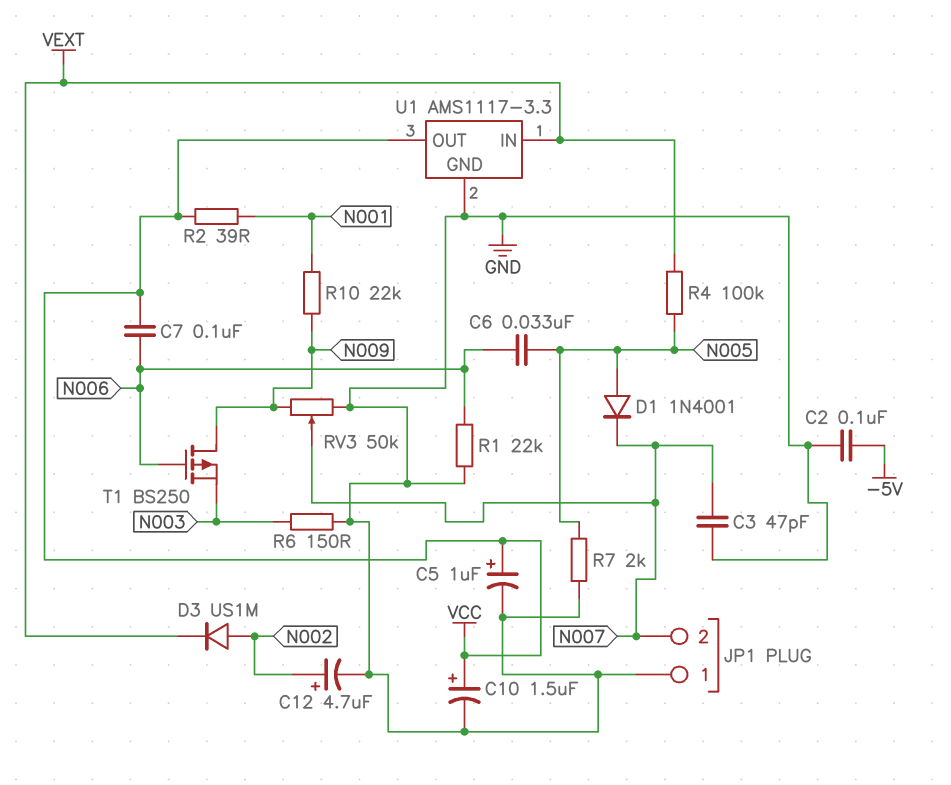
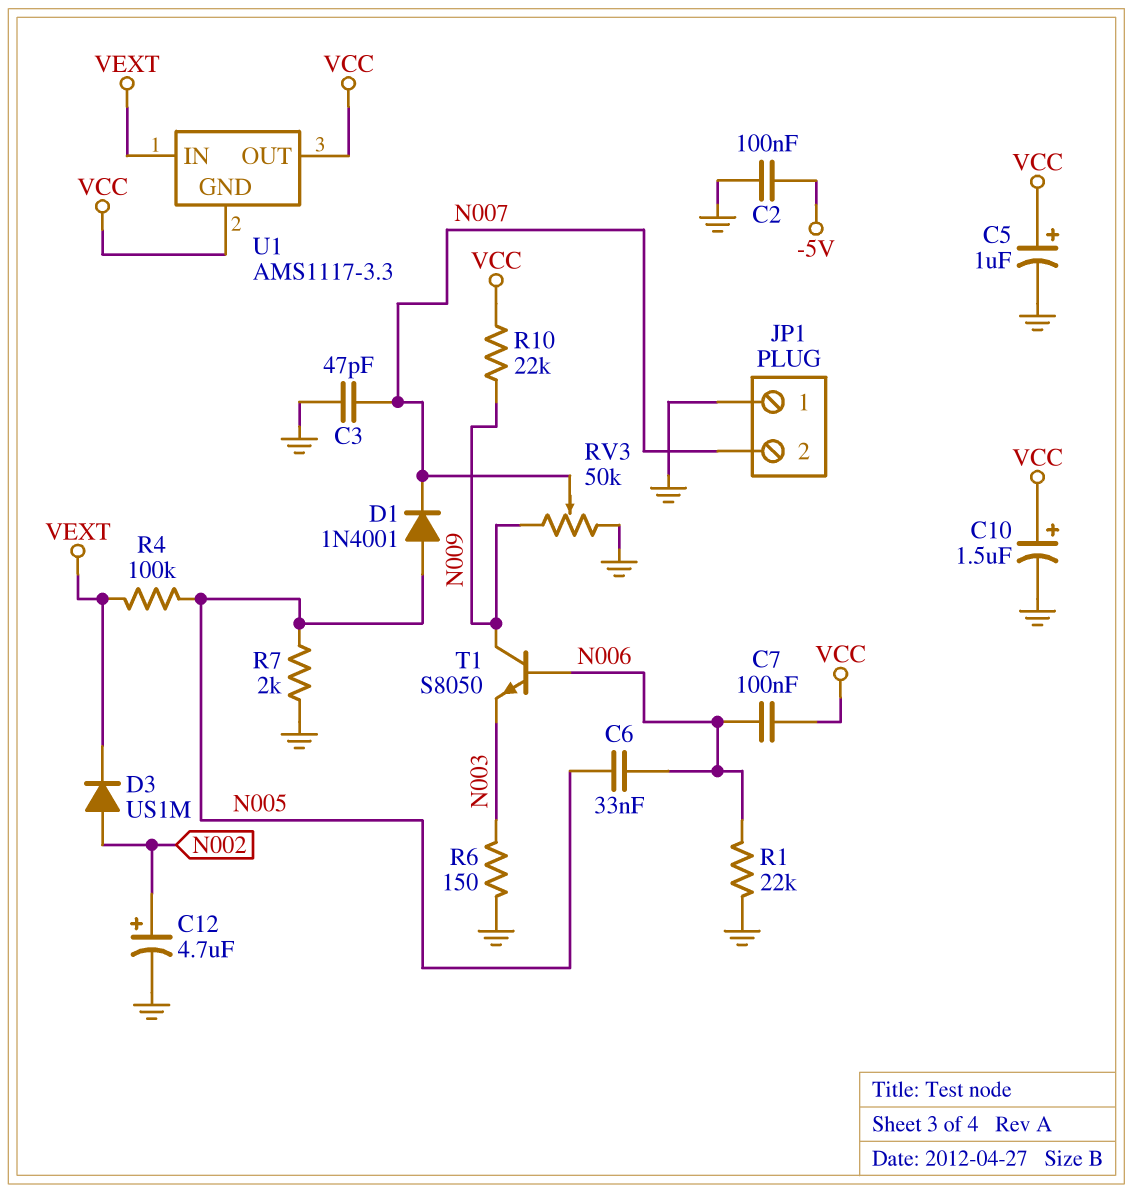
R2: 39 (N001, VCC) -> none
R10: 22k (N001, N009) -> 22k (N009, VCC)
T1: PMOS BS250 (G N006, D N009, S N003) -> NPN S8050 (B N006, C N009, E N003)
U1 pin GND: GND -> VCC

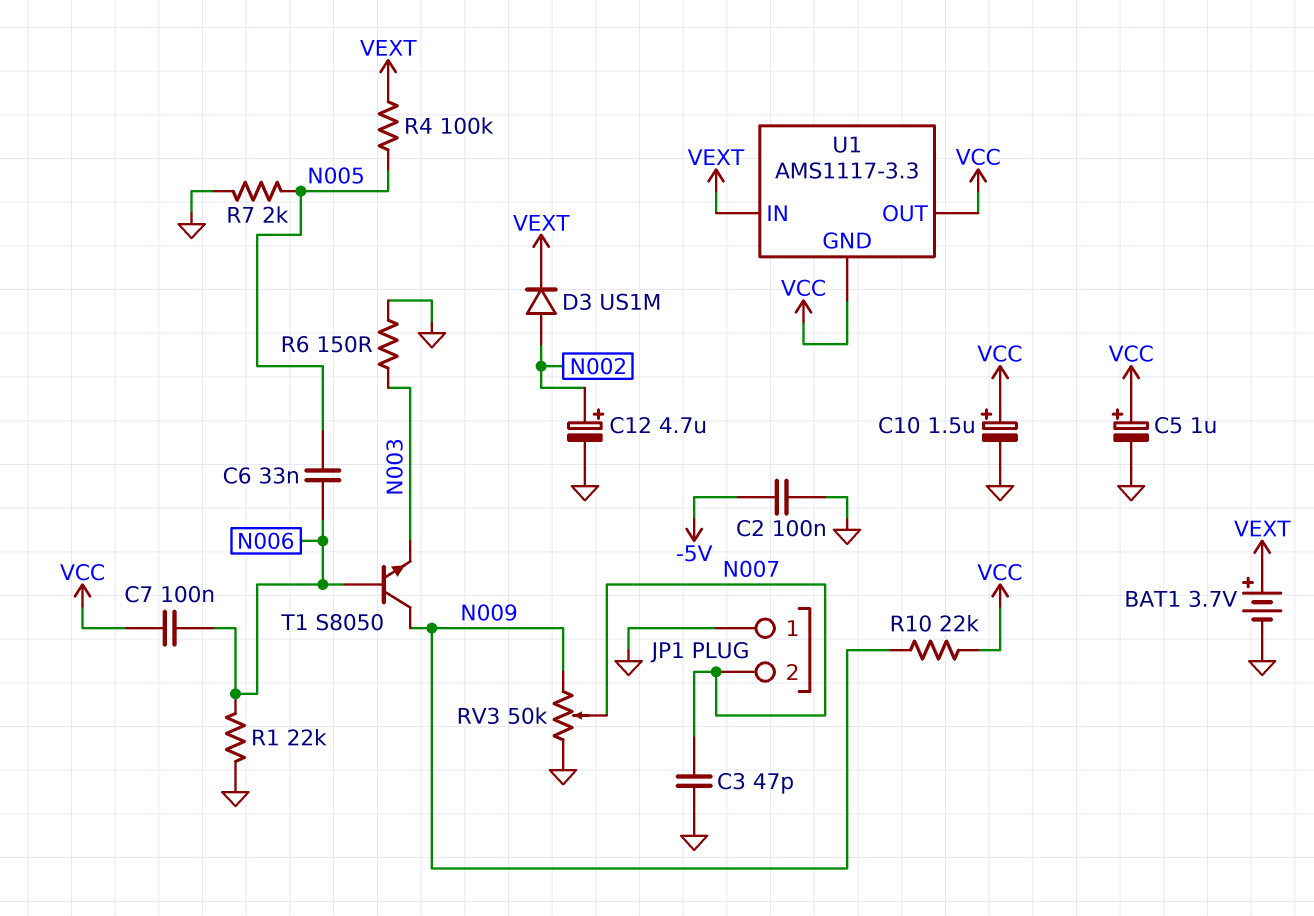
BAT1: none -> 3.7V (plus VEXT, minus GND)
D1: diode 1N4001 (A N005, K N007) -> none

